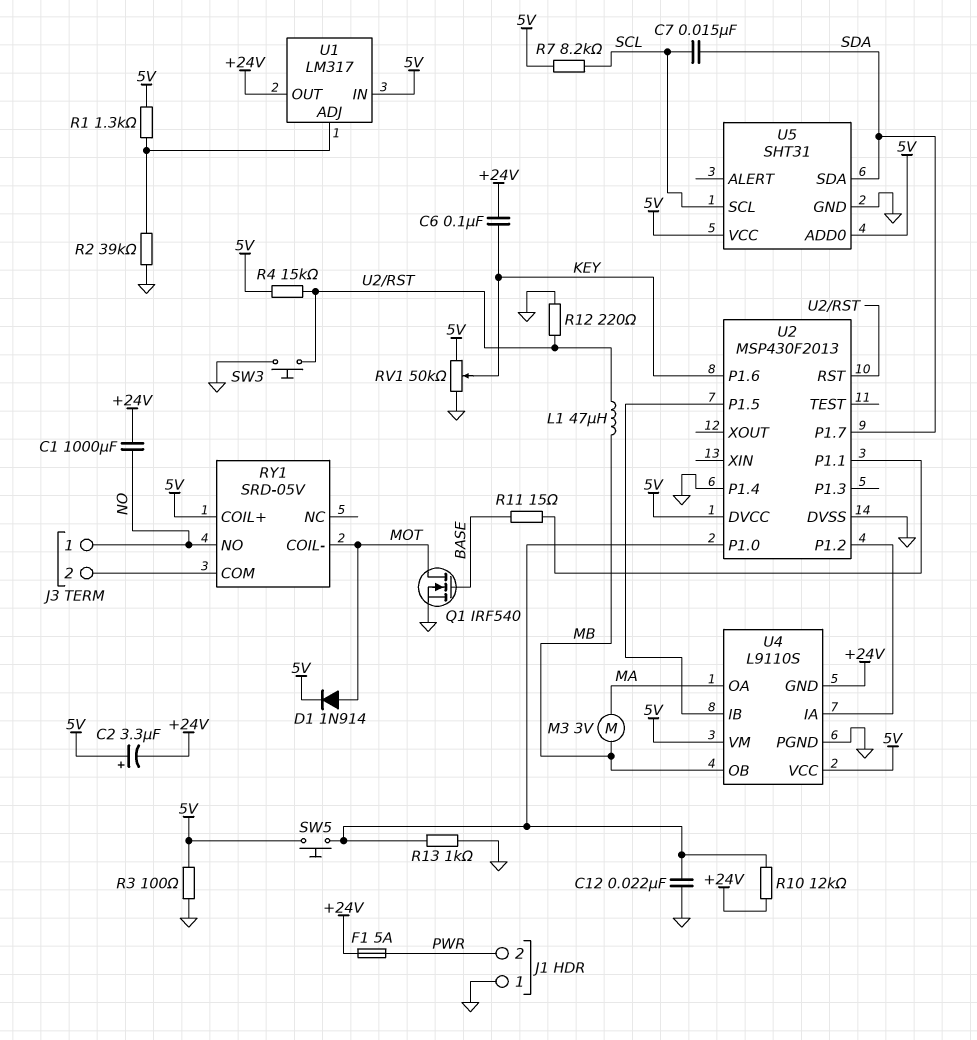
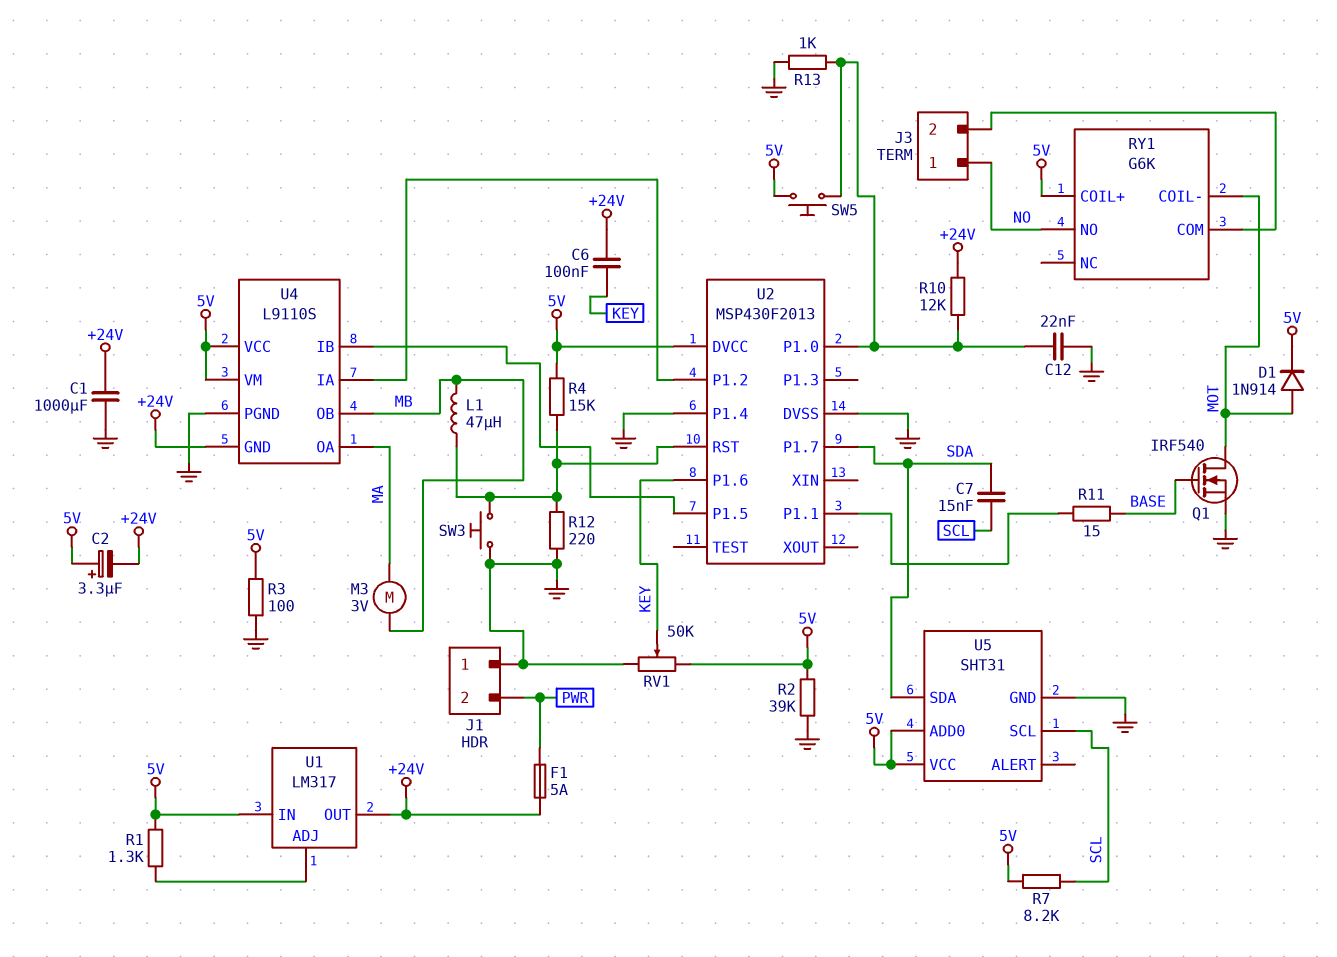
C1: 1000uF (+24V, NO) -> 1000uF (+24V, GND)
R2: 39k (GND, U1/ADJ) -> 39k (5V, GND)
RY1: SRD-05V -> G6K

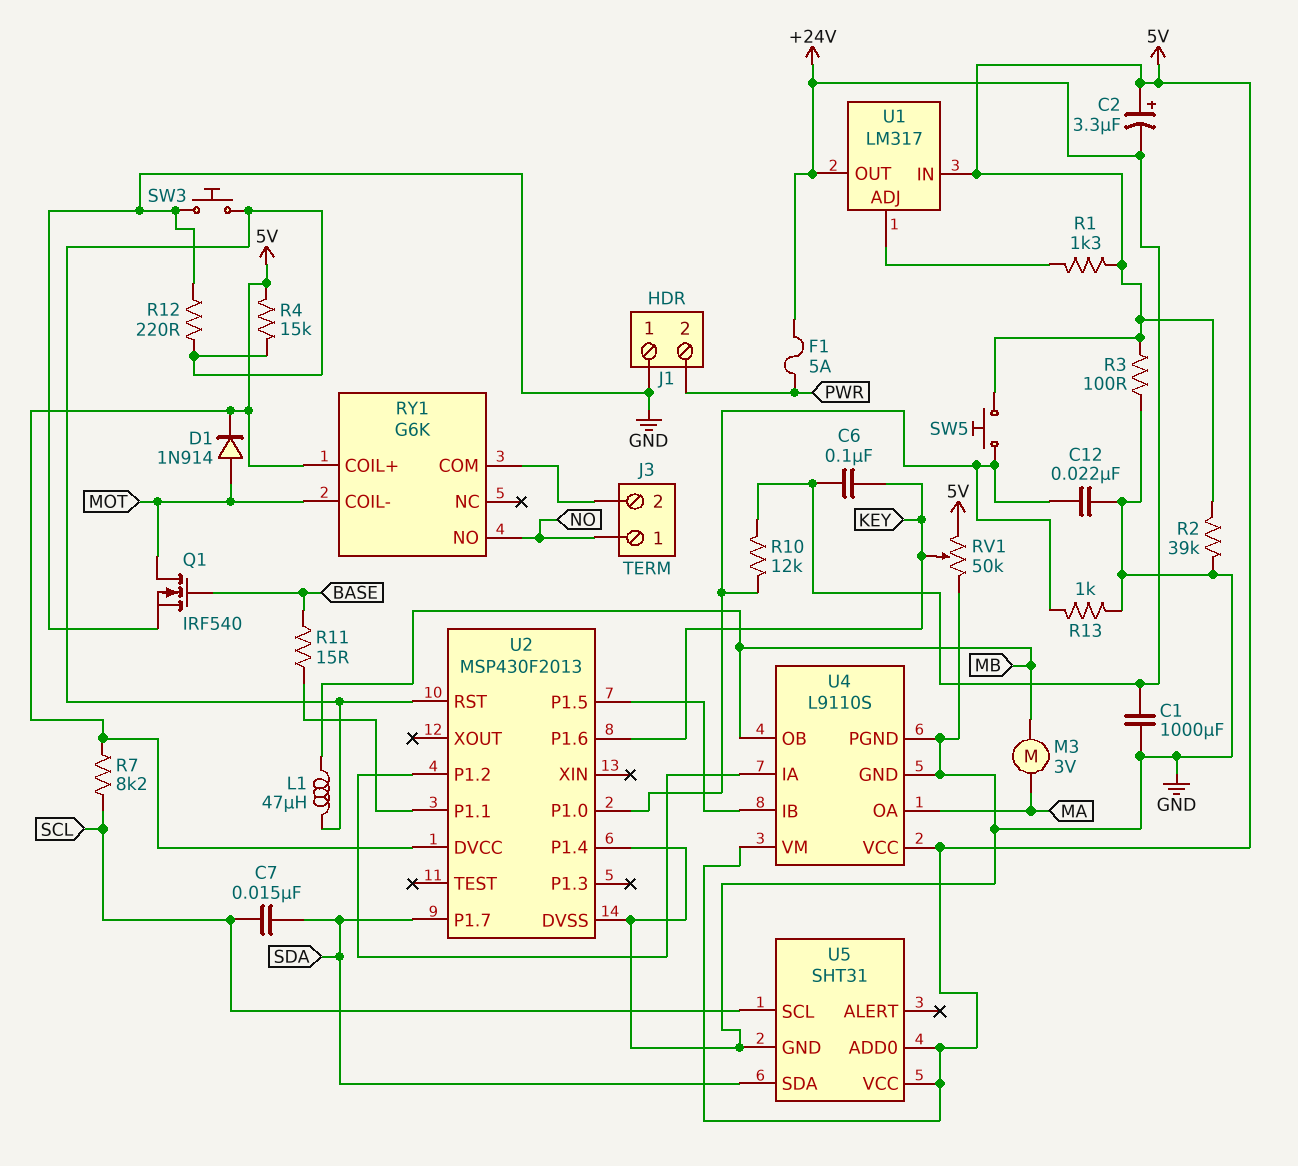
U4 pin GND: +24V -> GND

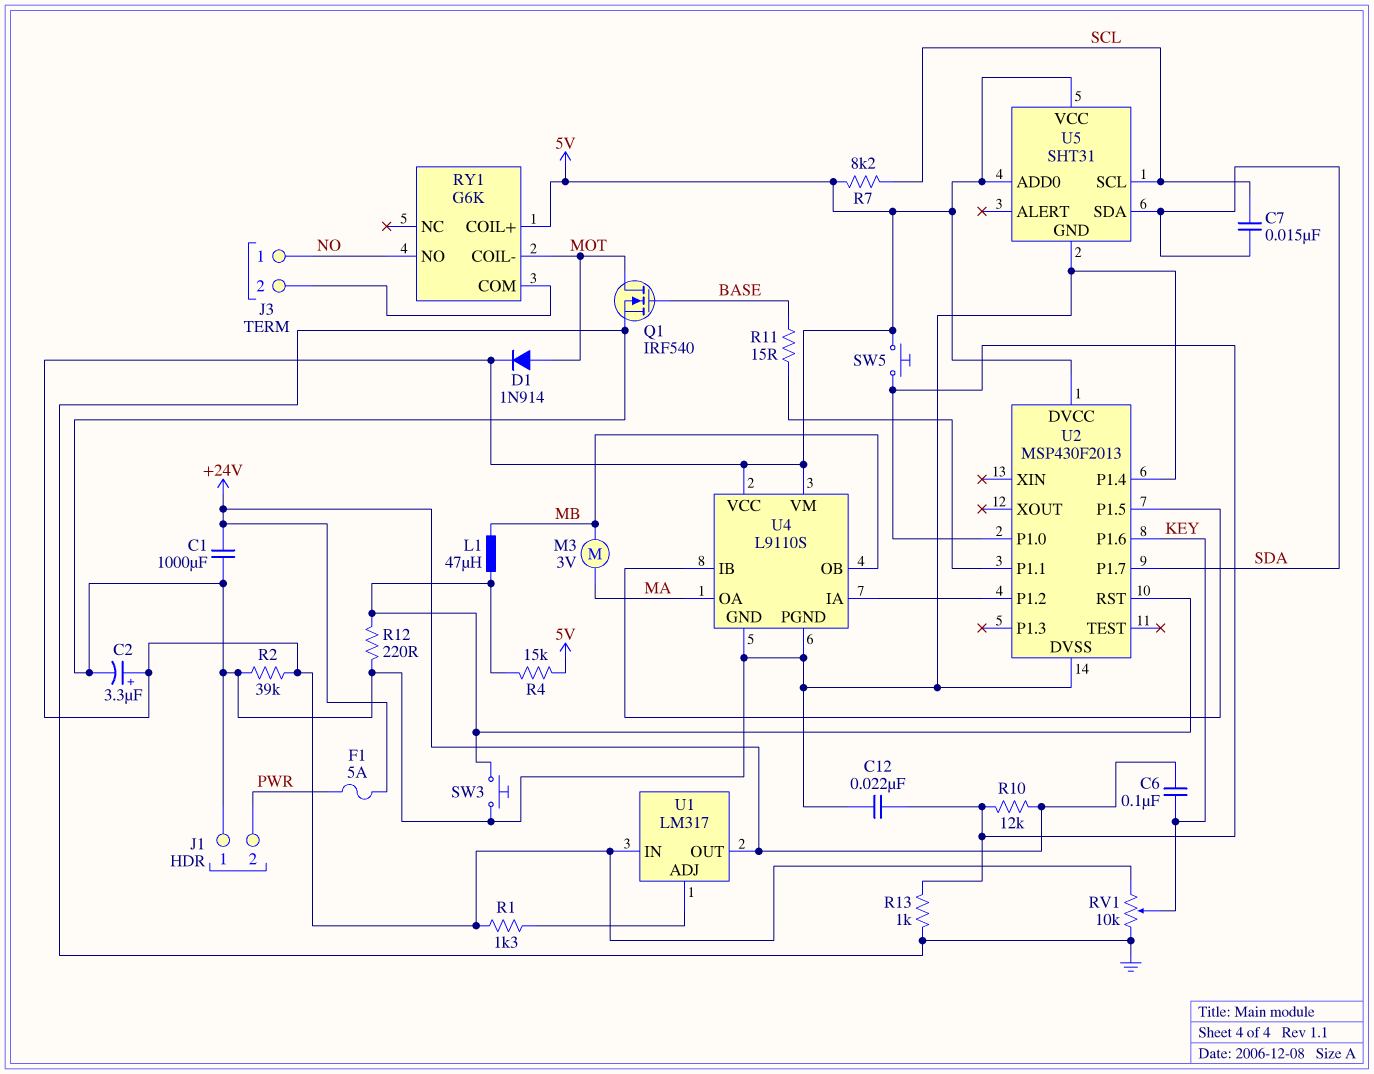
C2: 3.3uF (plus 5V, minus +24V) -> 3.3uF (plus 5V, minus GND)
R3: 100 (5V, GND) -> none
RV1: 50k (5V, GND, wiper KEY) -> 10k (5V, GND, wiper KEY)

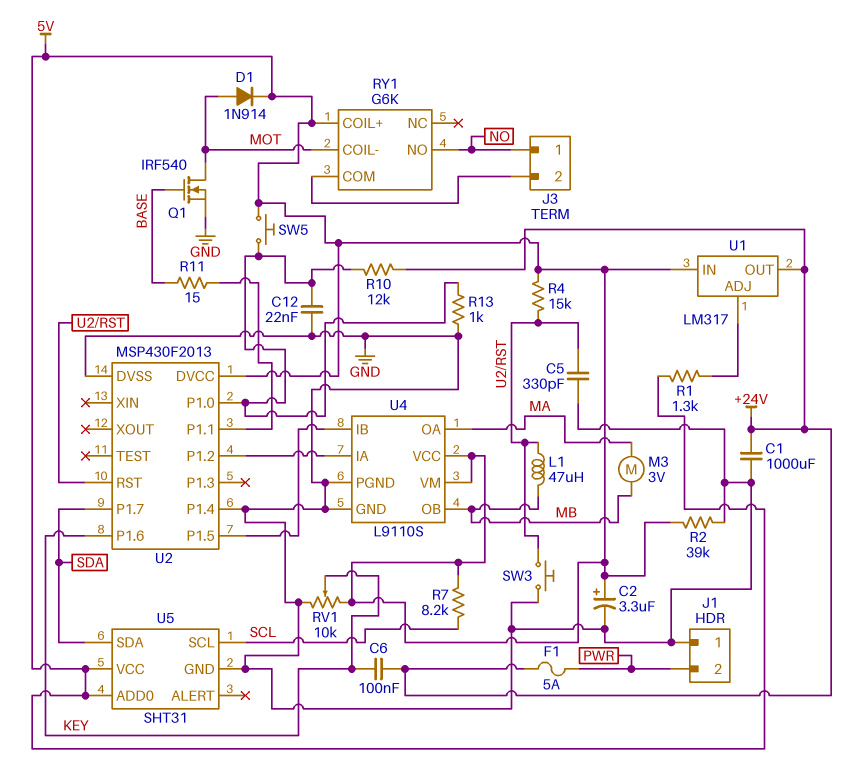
C5: none -> 330pF (GND, U2/RST)
C7: 15nF (SCL, SDA) -> none
R12: 220 (GND, U2/RST) -> none

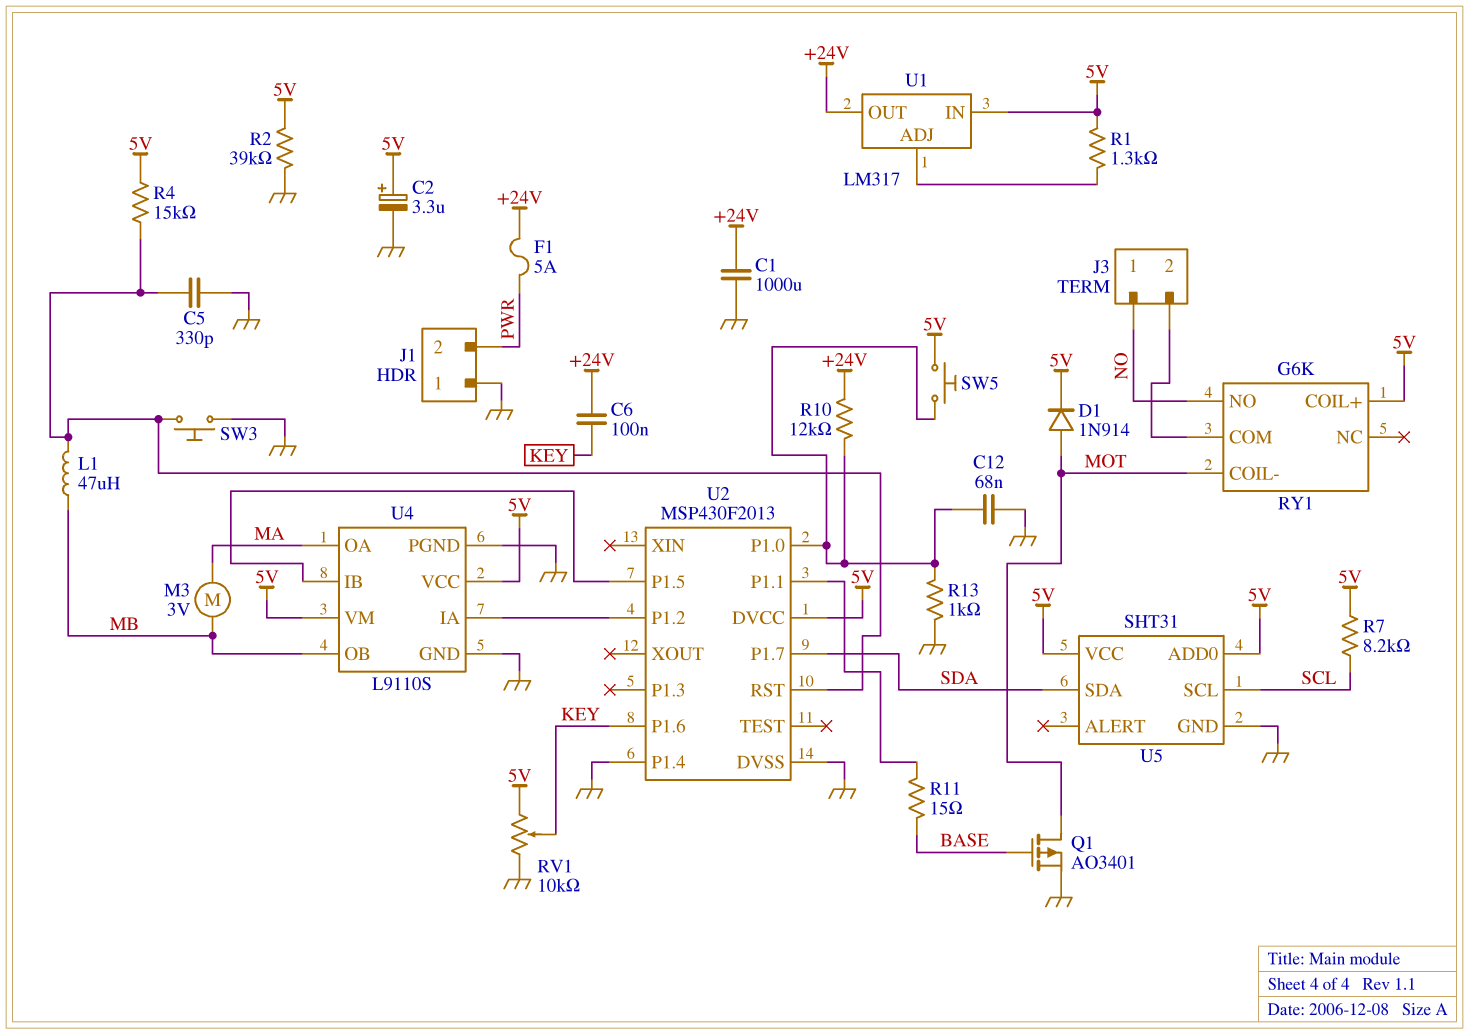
C12: 22nF (GND, U2/P1.0) -> 68nF (GND, U2/P1.0)
Q1: NMOS IRF540 (G BASE, D MOT, S GND) -> PMOS AO3401 (G BASE, D MOT, S GND)

